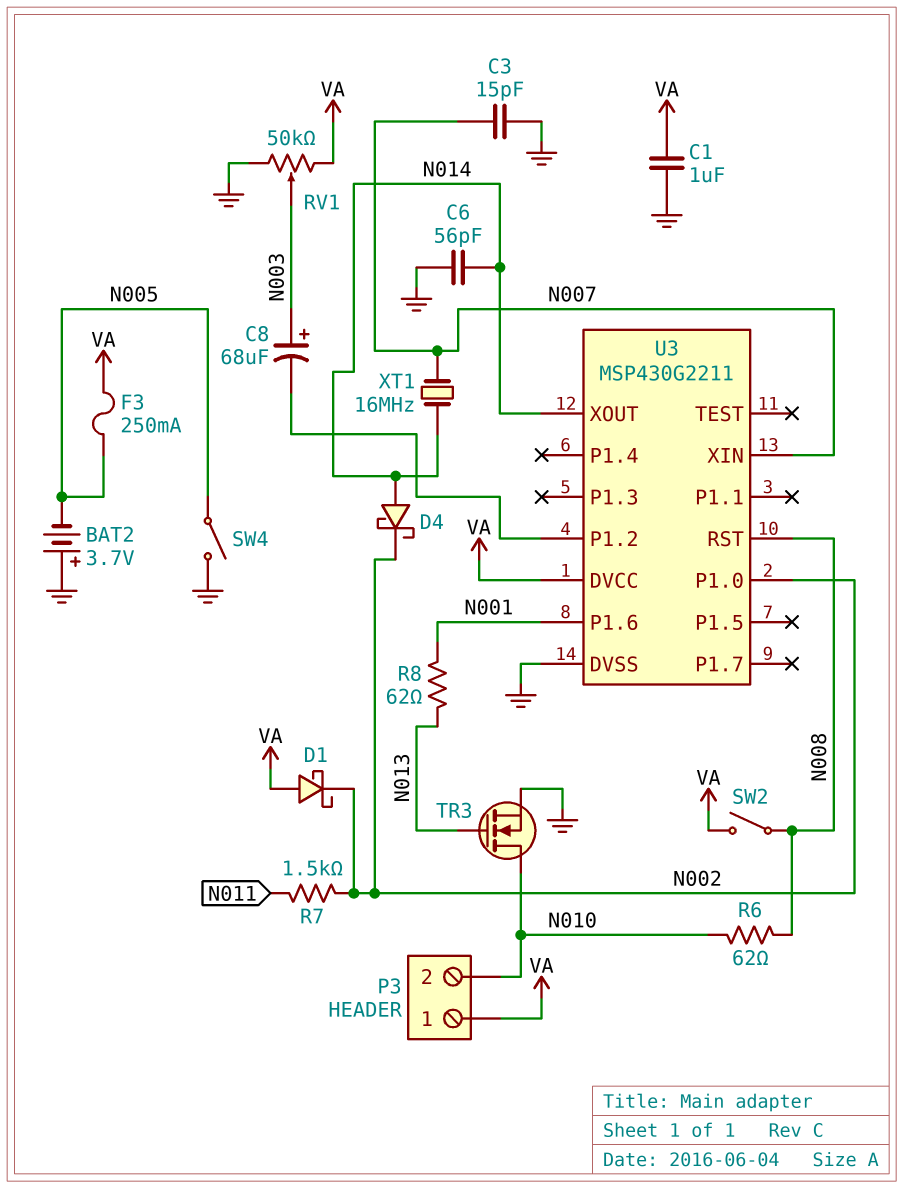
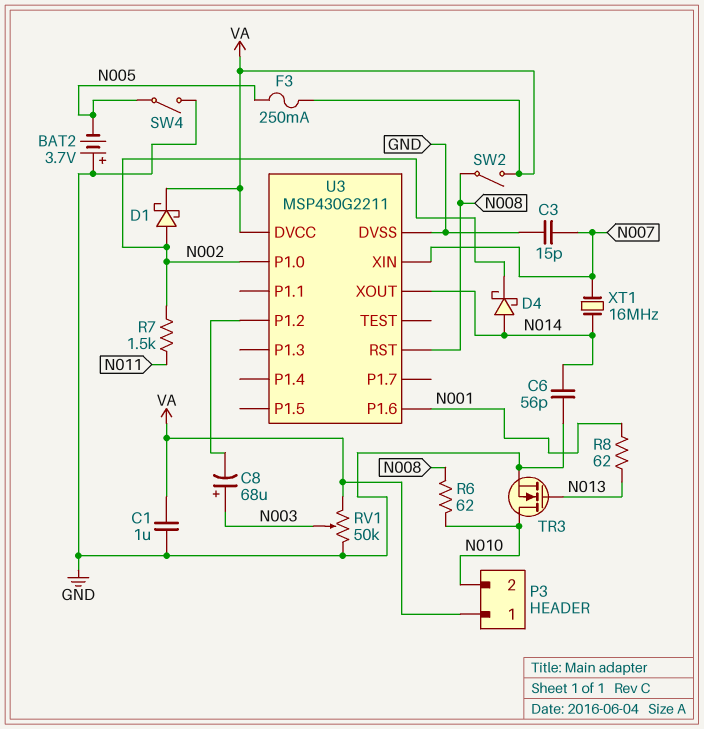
D1: schottky (A VA, K N002) -> schottky (A N002, K VA)

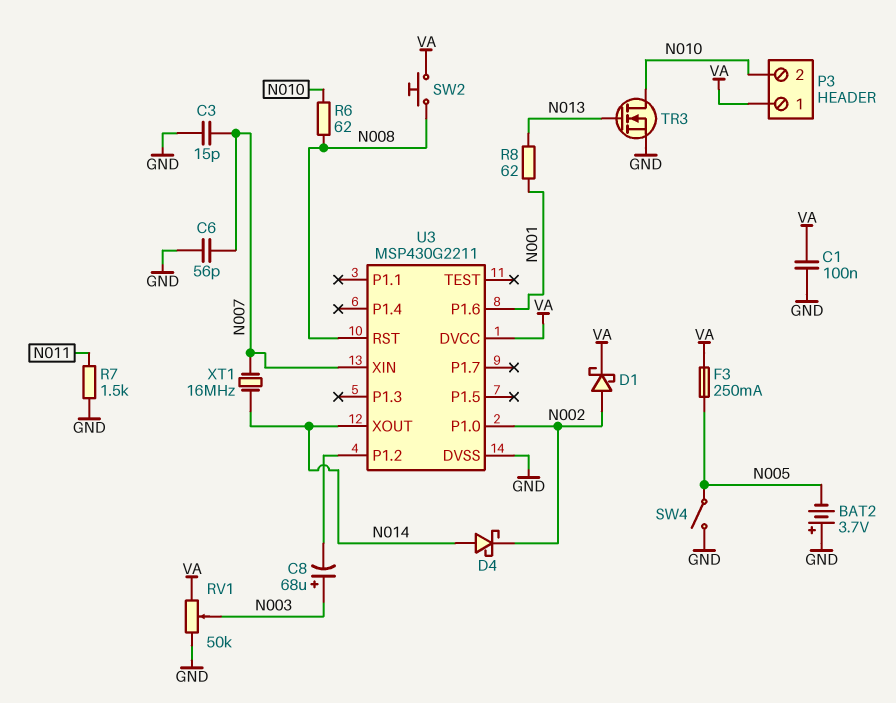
C1: 1uF (GND, VA) -> 100nF (GND, VA)
C6: 56pF (GND, N014) -> 56pF (GND, N007)
R7: 1.5k (N002, N011) -> 1.5k (GND, N011)
SW2: switch (N008, VA) -> button (N008, VA)

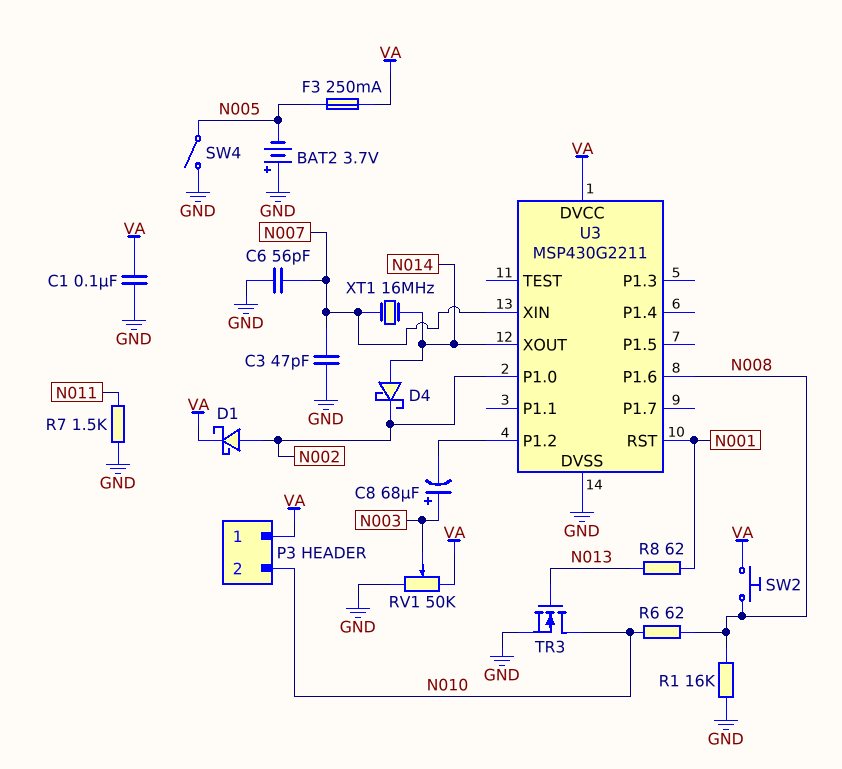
C3: 15pF (GND, N007) -> 47pF (GND, N007)
R1: none -> 16k (GND, N008)
U3 pin P1.6: N001 -> N008
U3 pin RST: N008 -> N001

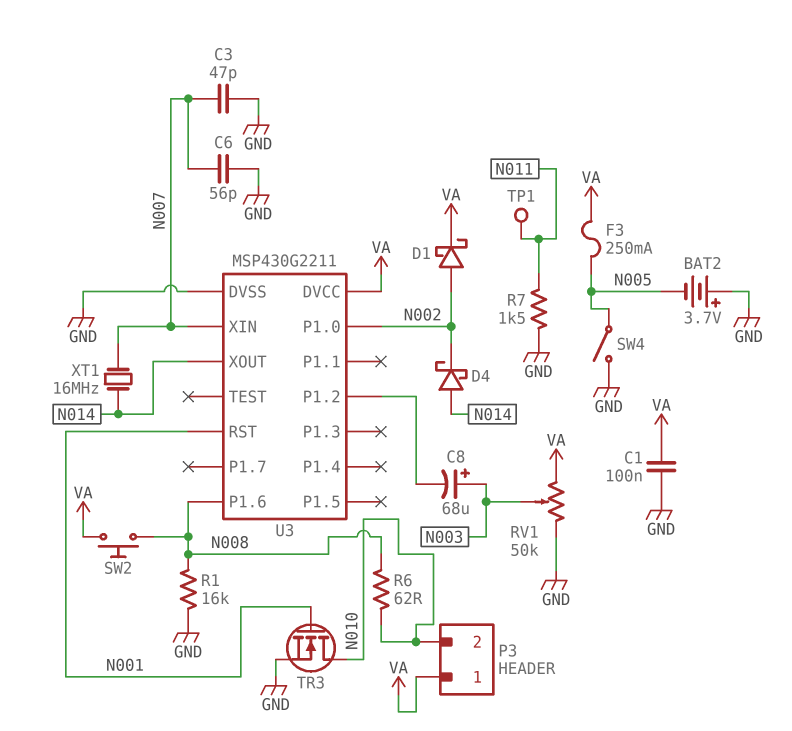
R8: 62 (N001, N013) -> none
TP1: none -> test point (N011)
TR3: NMOS (G N013, D N010, S GND) -> NMOS (G N001, D N010, S GND)

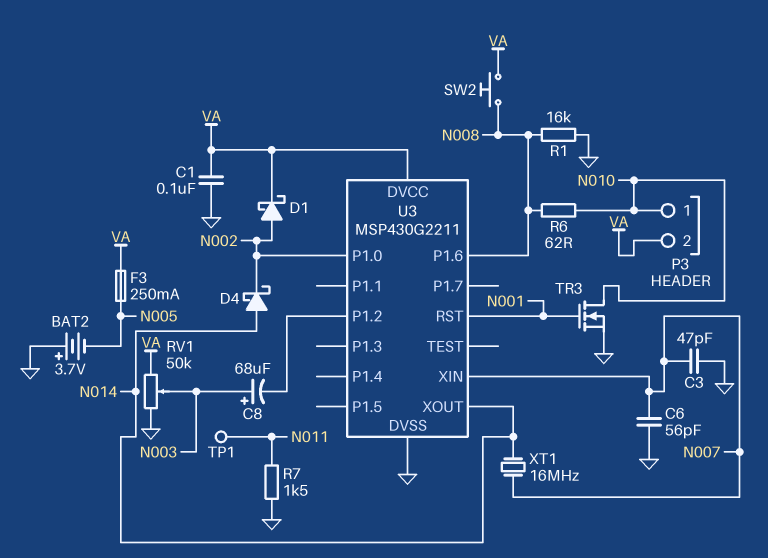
P3 pin 1: VA -> N010
P3 pin 2: N010 -> VA
SW4: switch (GND, N005) -> none

